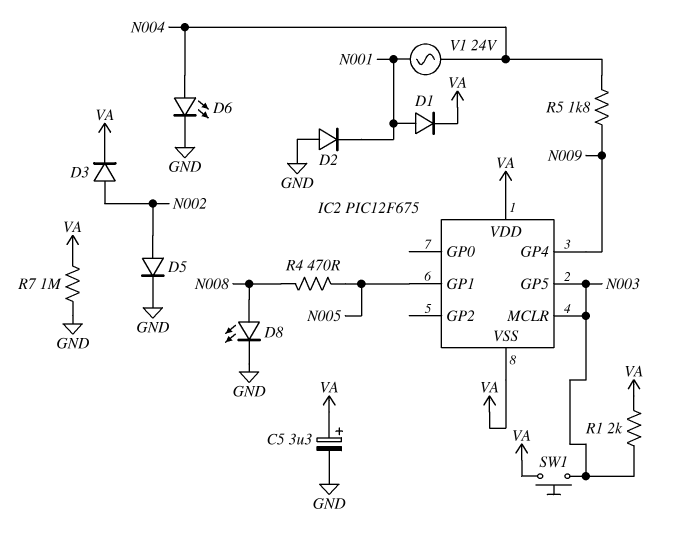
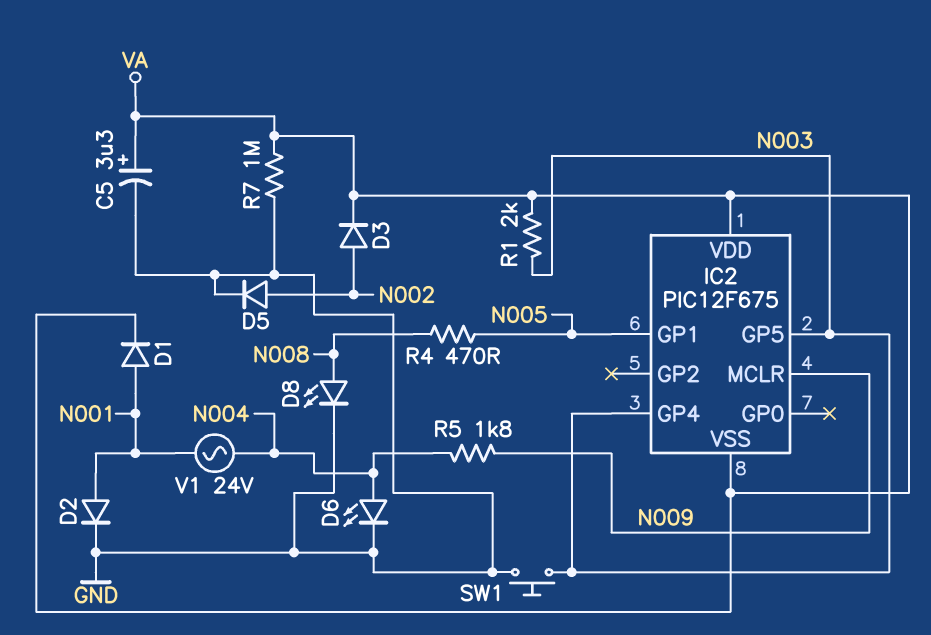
D2: diode (A GND, K N001) -> diode (A N001, K GND)
IC2 pin GP4: N009 -> N003
IC2 pin MCLR: N003 -> N009
SW1: button (N003, VA) -> button (GND, N003)

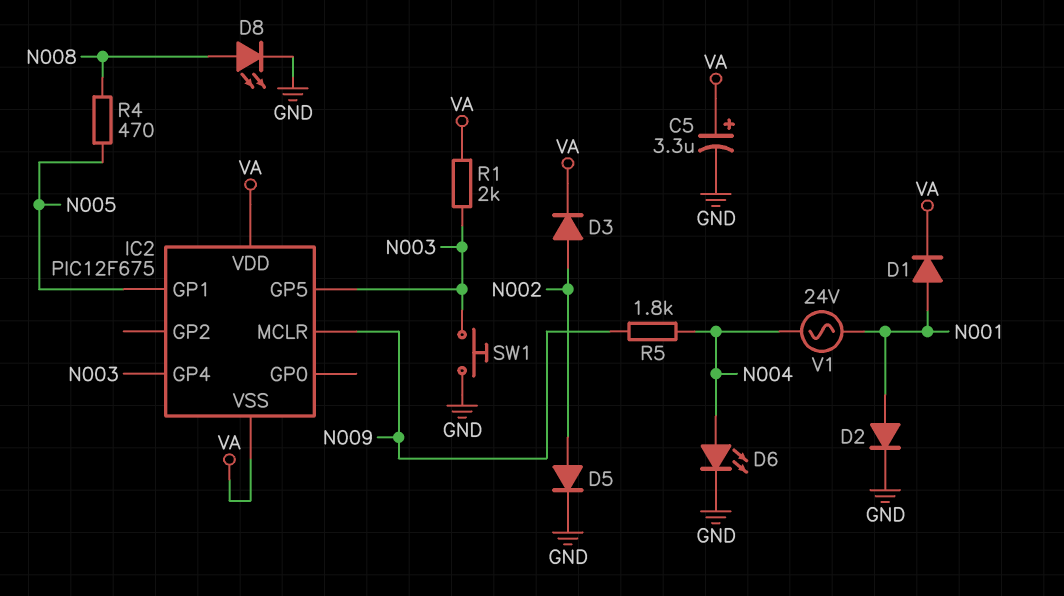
R7: 1M (GND, VA) -> none

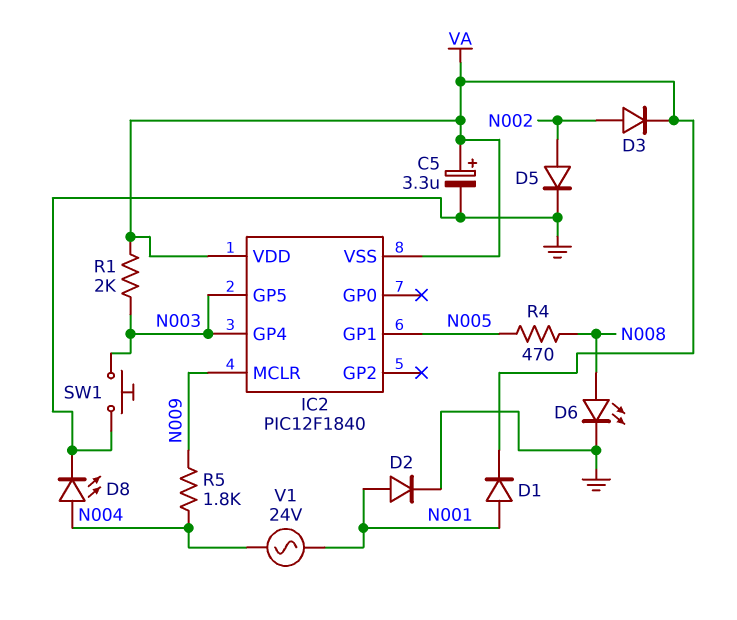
D6: LED (A N004, K GND) -> LED (A N008, K GND)
D8: LED (A N008, K GND) -> LED (A N004, K GND)
IC2: PIC12F675 -> PIC12F1840

